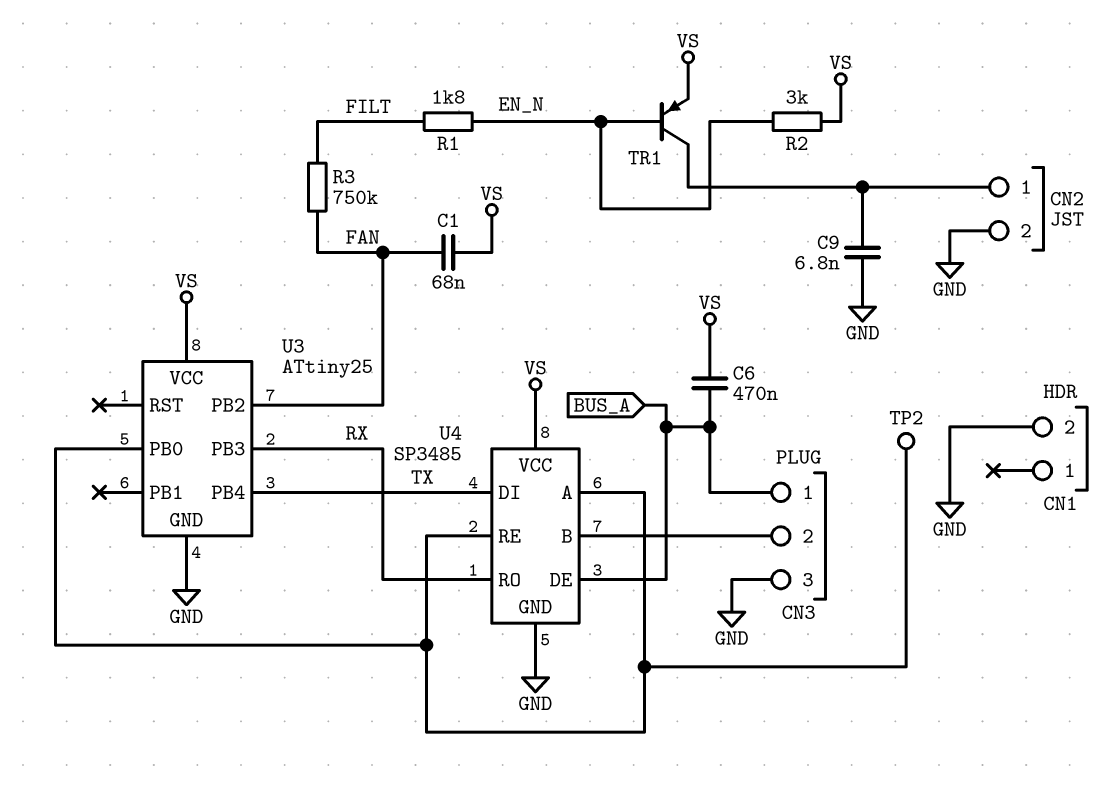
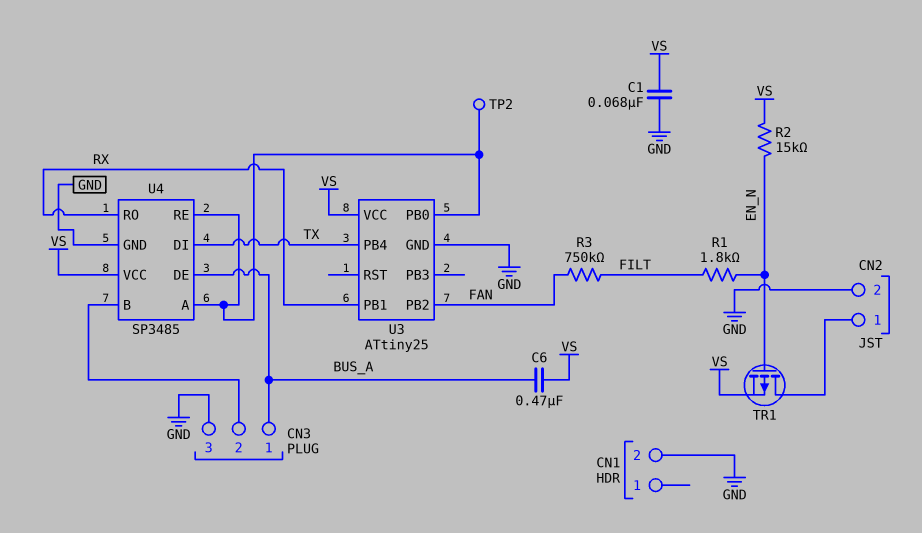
C1: 68nF (FAN, VS) -> 68nF (GND, VS)
C9: 6.8nF (CN2/1, GND) -> none
R2: 3k (EN_N, VS) -> 15k (EN_N, VS)
TR1: PNP (B EN_N, C CN2/1, E VS) -> PMOS (G EN_N, D CN2/1, S VS)
U3 pin PB1: none -> RX
U3 pin PB3: RX -> none

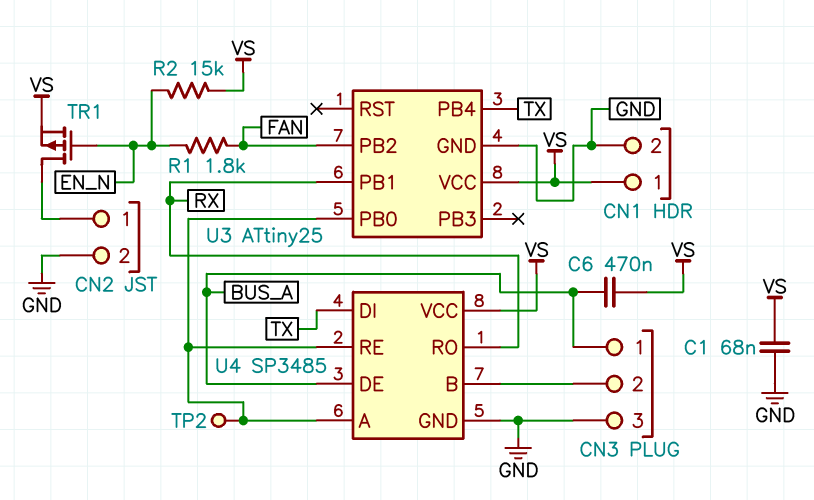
CN1 pin 1: none -> VS
R1: 1.8k (EN_N, FILT) -> 1.8k (EN_N, FAN)
R3: 750k (FAN, FILT) -> none

